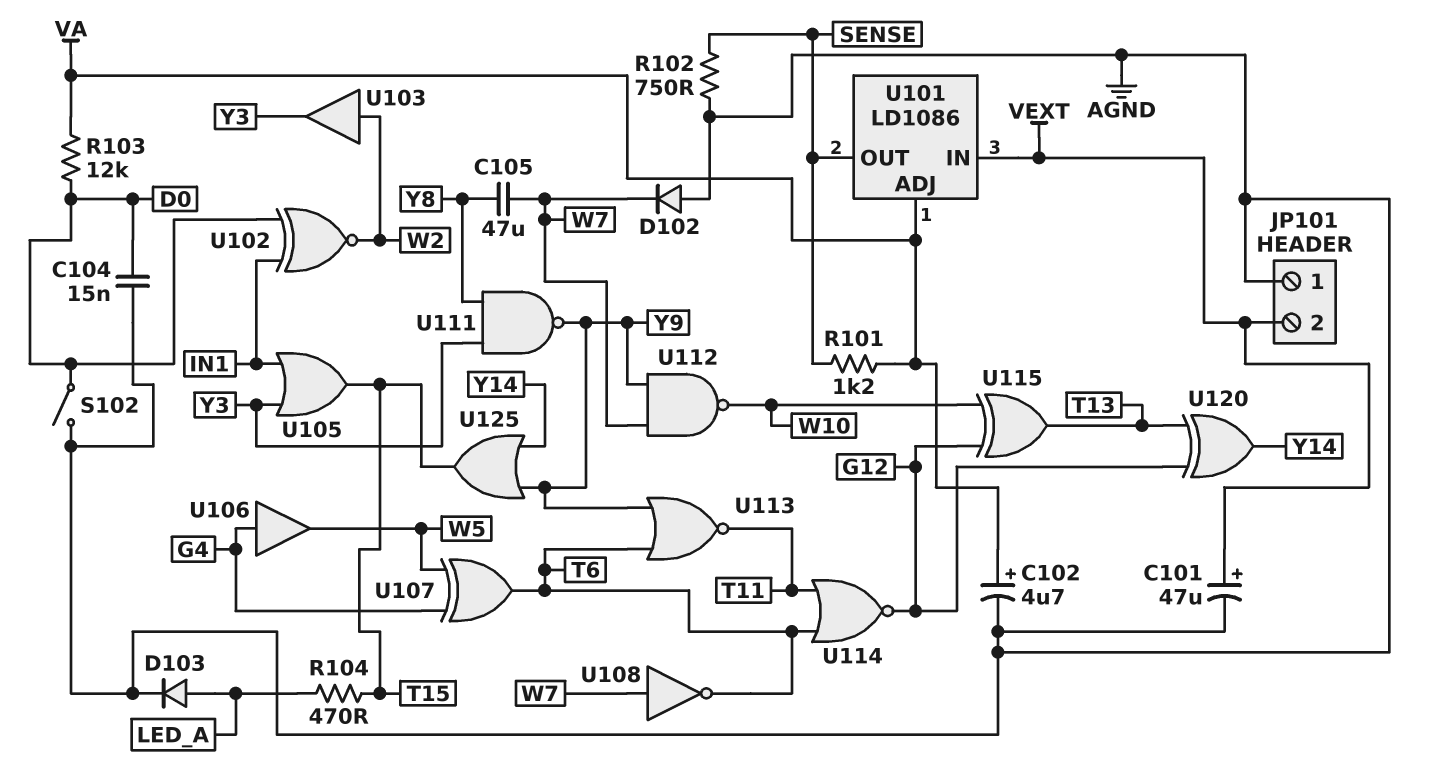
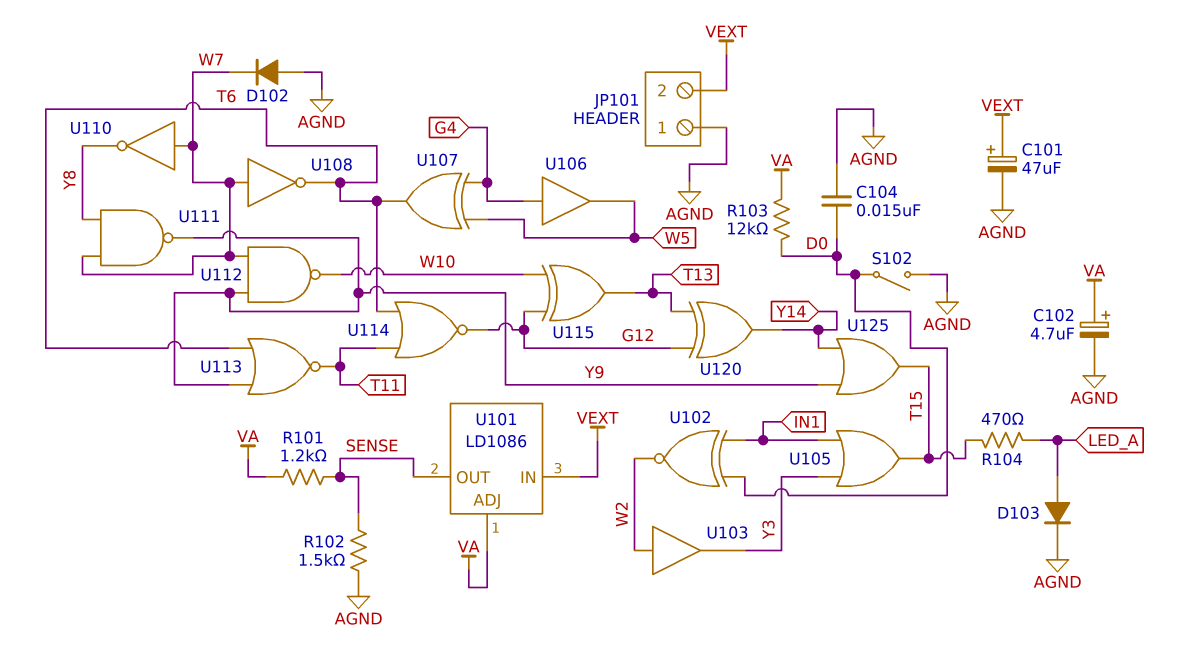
C105: 47uF (W7, Y8) -> none
R102: 750 (AGND, SENSE) -> 1.5k (AGND, SENSE)
U110: none -> NOT (in W7, out Y8)
U111: NAND (in Y3, in Y8, out Y9) -> NAND (in W7, in Y8, out Y9)

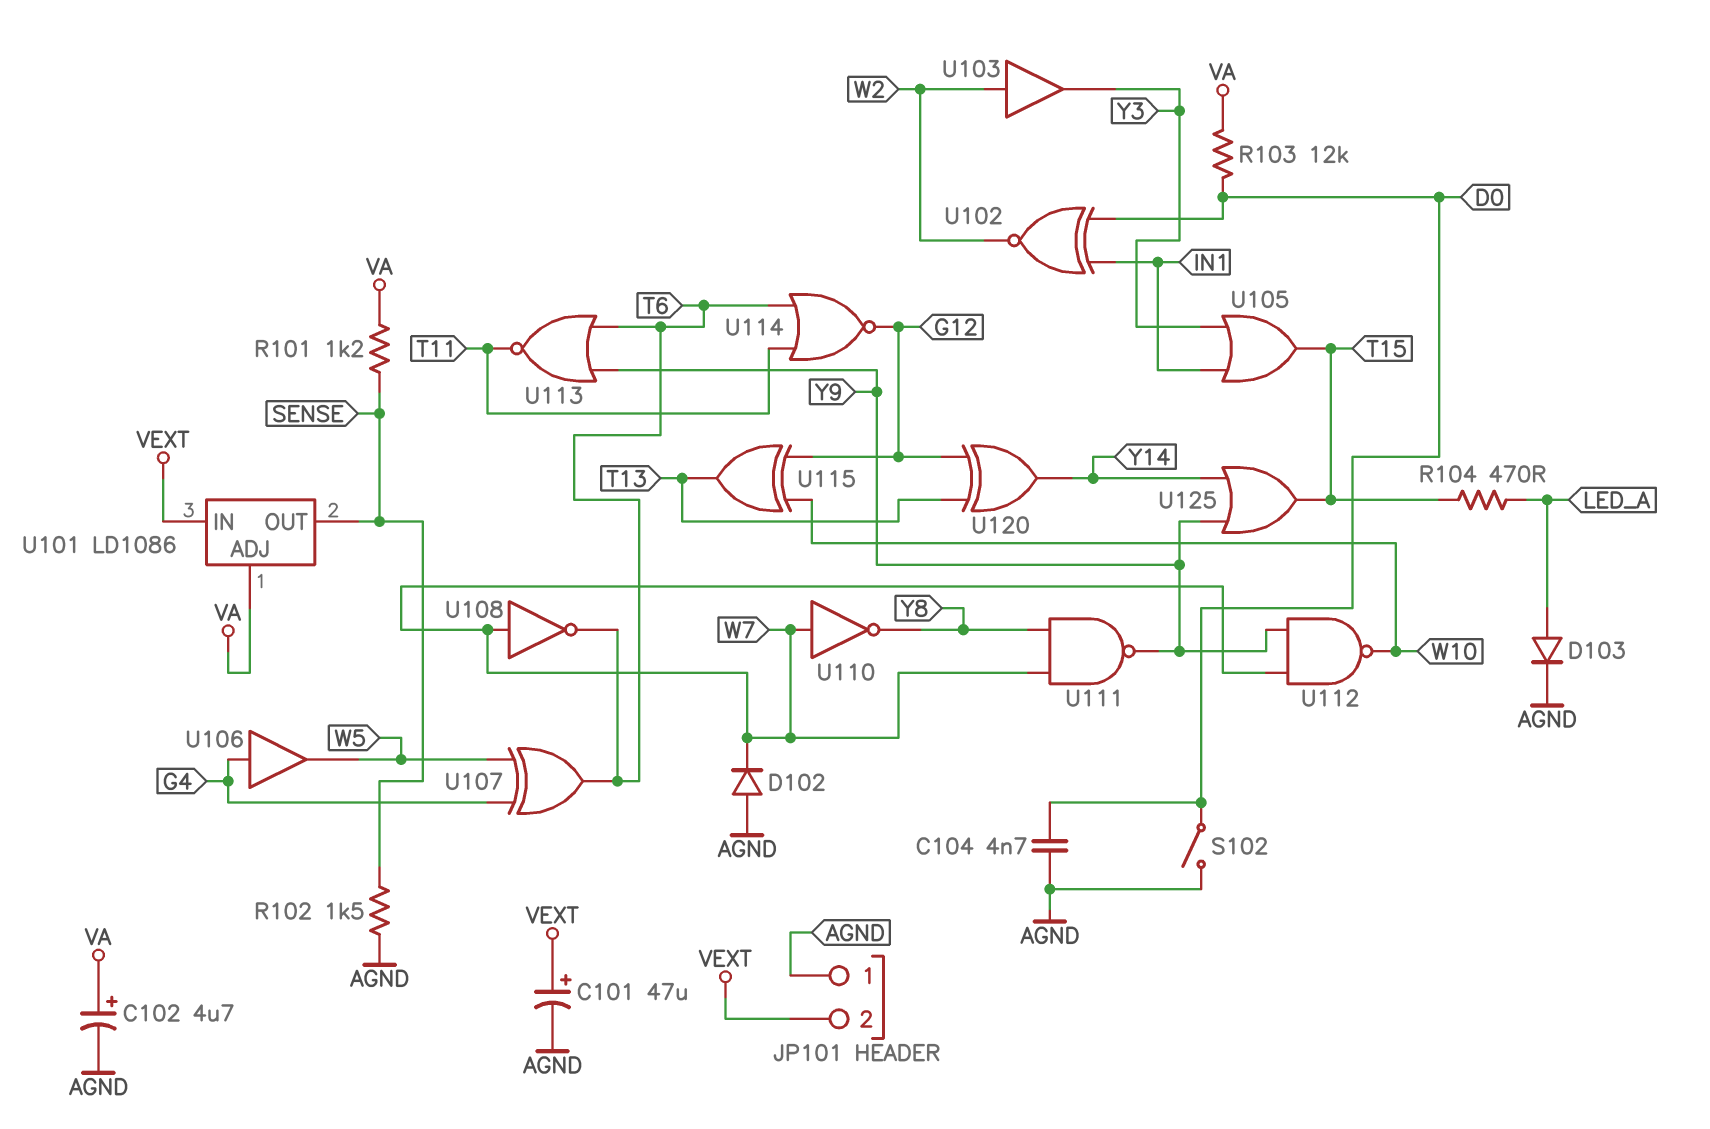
C104: 15nF (AGND, D0) -> 4.7nF (AGND, D0)

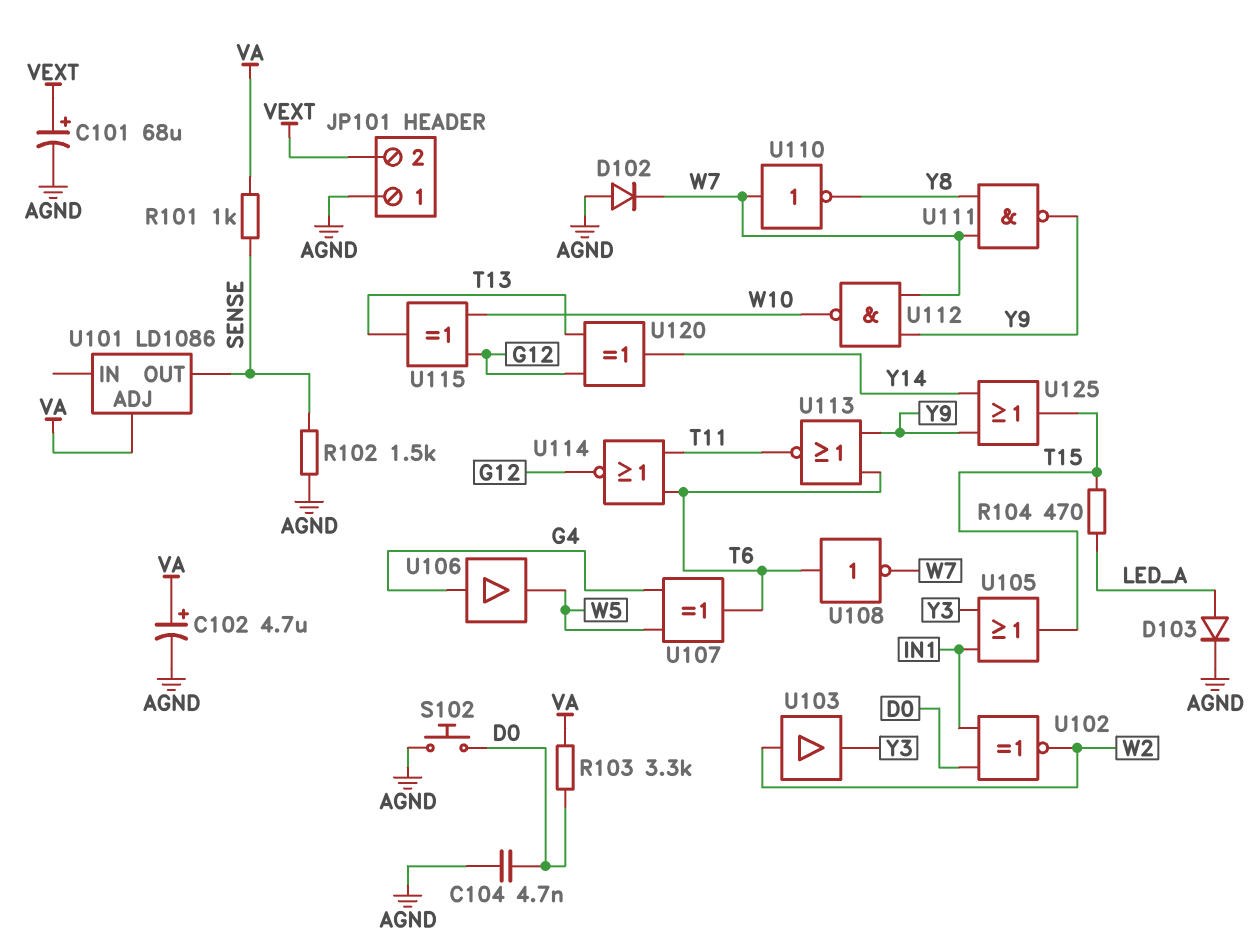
C101: 47uF (plus VEXT, minus AGND) -> 68uF (plus VEXT, minus AGND)
R101: 1.2k (SENSE, VA) -> 1k (SENSE, VA)
R103: 12k (D0, VA) -> 3.3k (D0, VA)
S102: switch (AGND, D0) -> button (AGND, D0)
U101 pin IN: VEXT -> none
U108: NOT (in W7, out T6) -> NOT (in T6, out W7)

